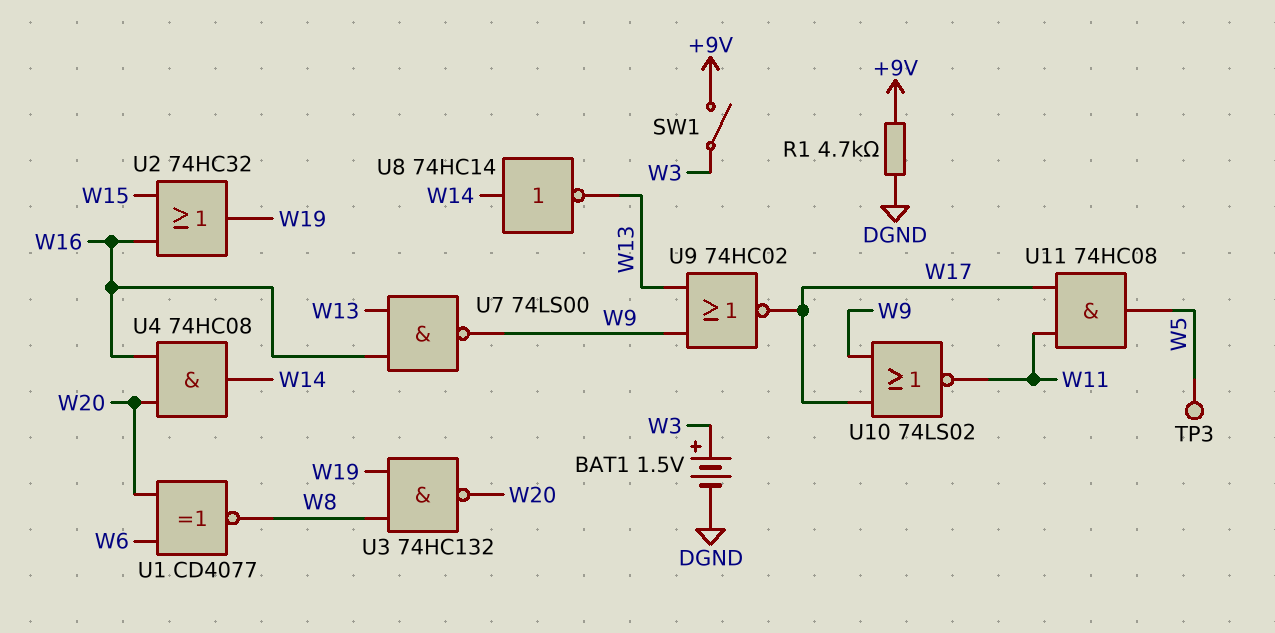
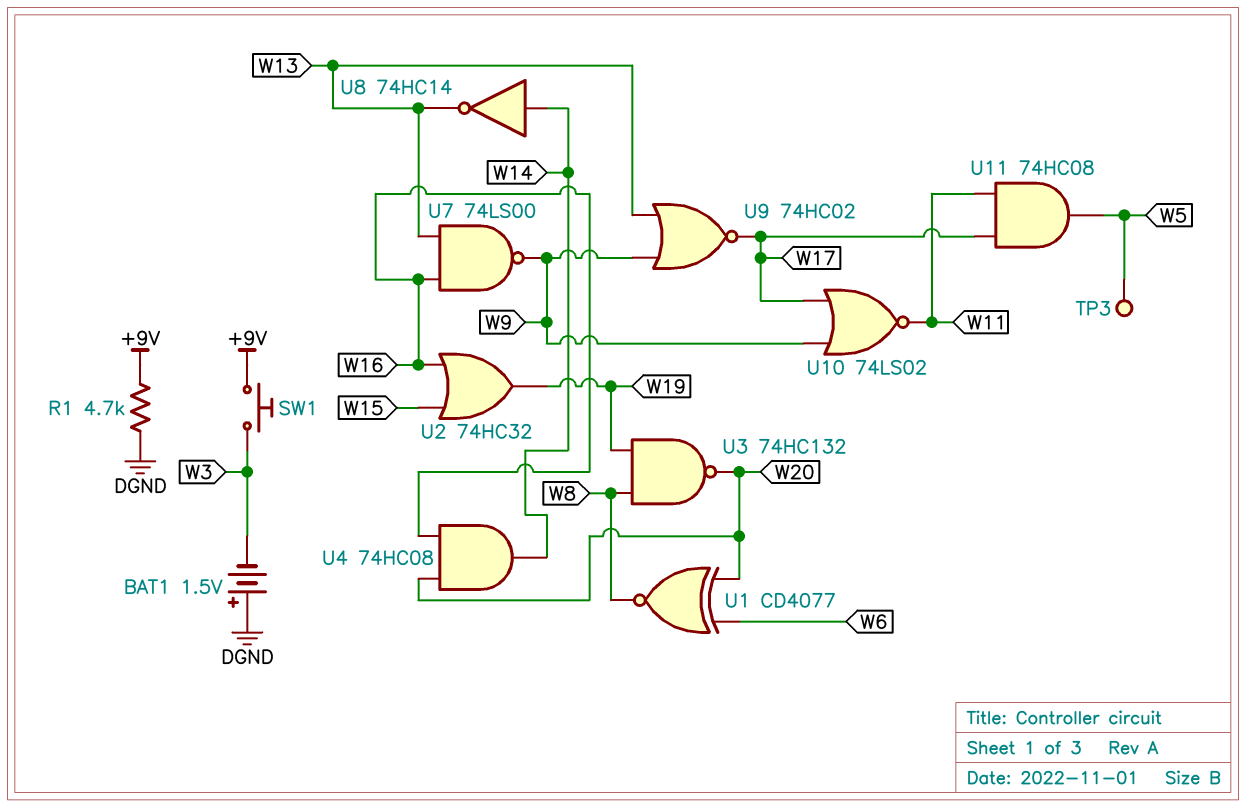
BAT1: 1.5V (plus W3, minus DGND) -> 1.5V (plus DGND, minus W3)
SW1: switch (+9V, W3) -> button (+9V, W3)

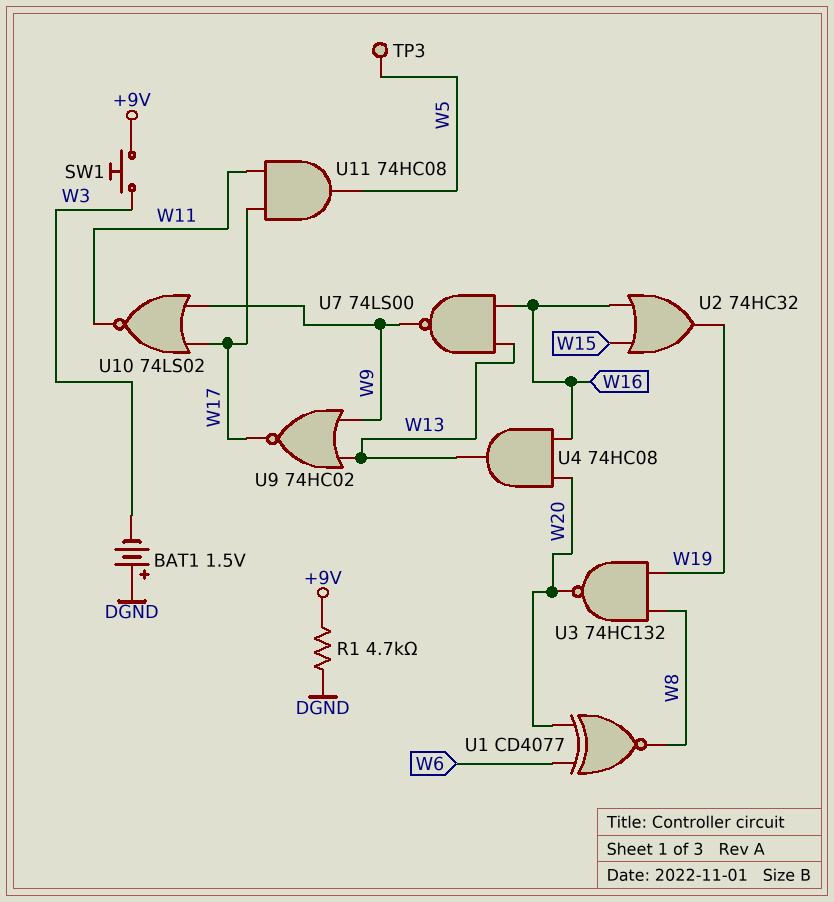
U4: AND 74HC08 (in W16, in W20, out W14) -> AND 74HC08 (in W16, in W20, out W13)
U8: NOT 74HC14 (in W14, out W13) -> none

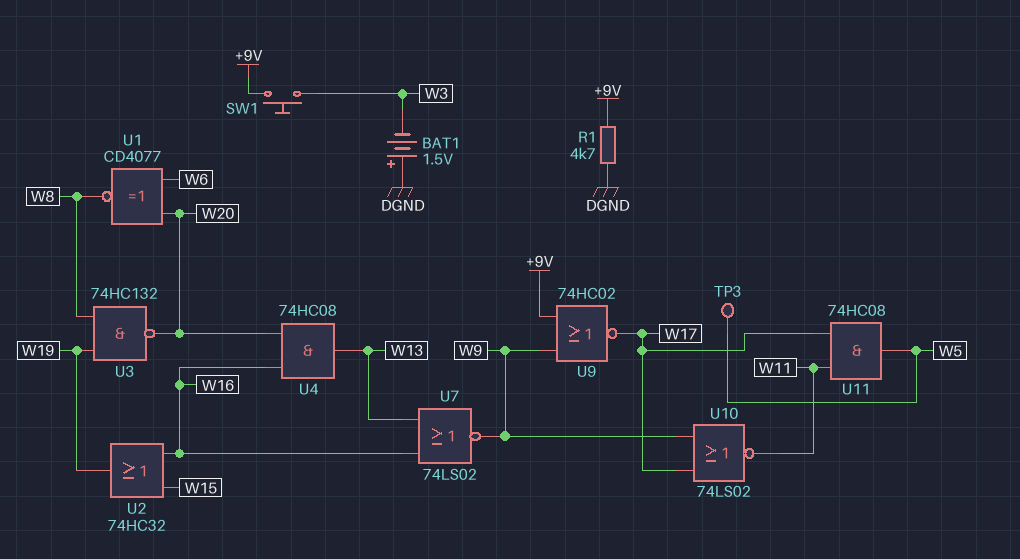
U7: NAND 74LS00 (in W13, in W16, out W9) -> NOR 74LS02 (in W13, in W16, out W9)
U9: NOR 74HC02 (in W9, in W13, out W17) -> NOR 74HC02 (in +9V, in W9, out W17)

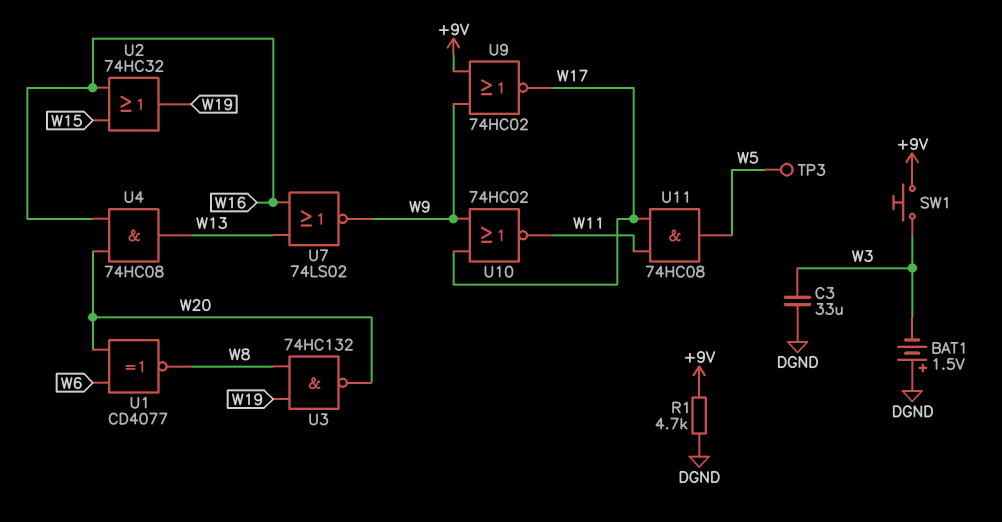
C3: none -> 33uF (DGND, W3)
U10: NOR 74LS02 (in W9, in W17, out W11) -> NOR 74HC02 (in W9, in W17, out W11)

